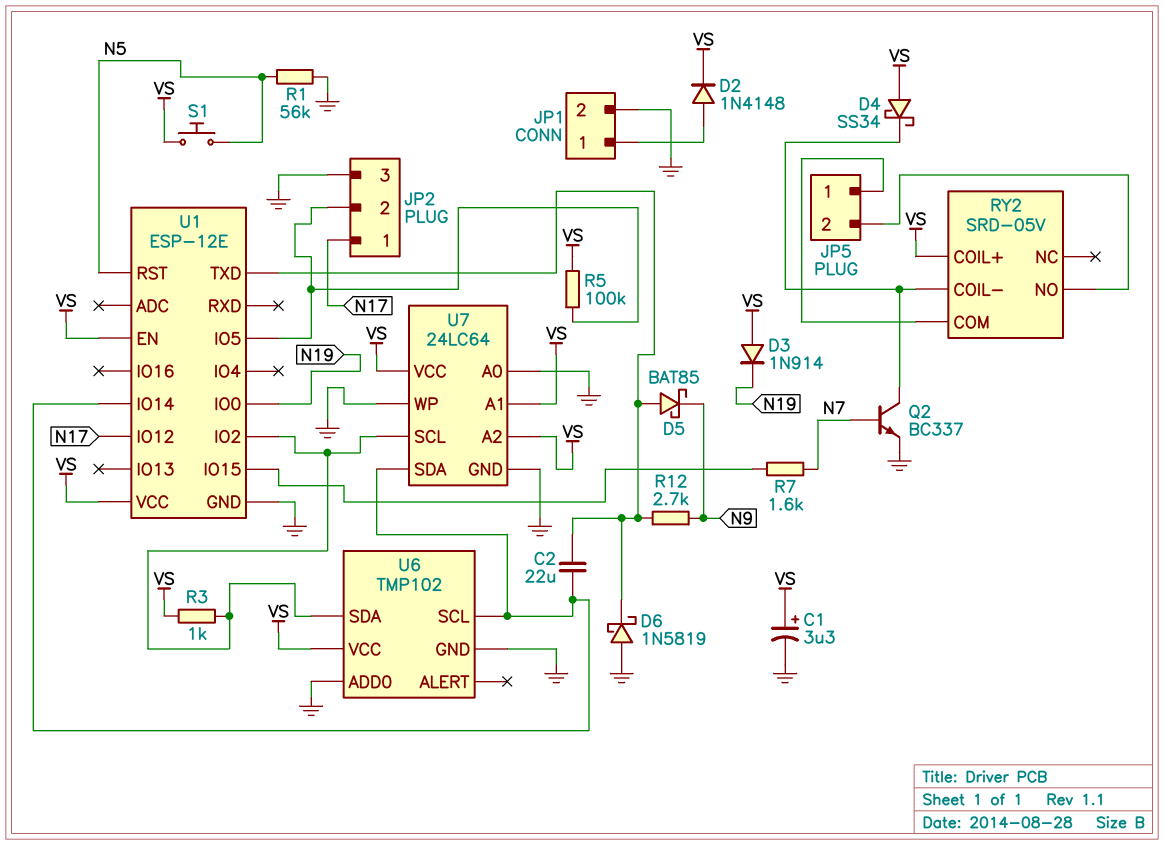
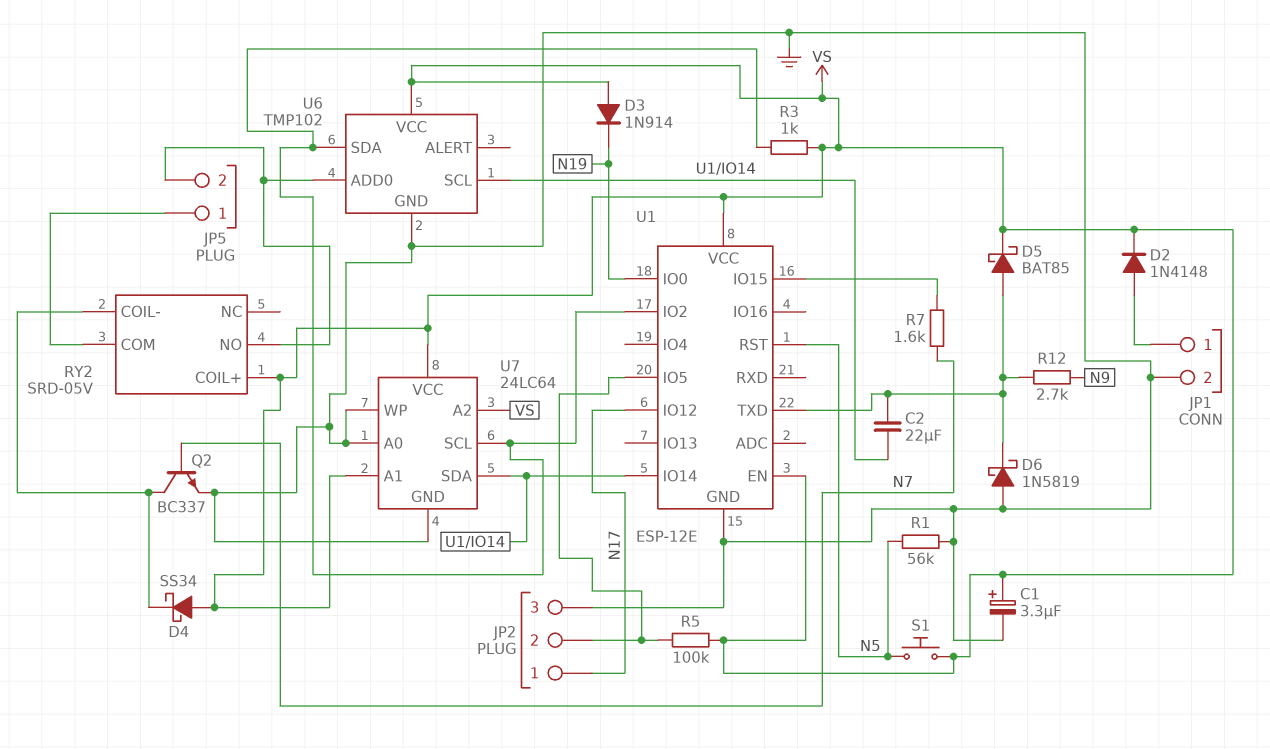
D5: schottky BAT85 (A U1/TXD, K N9) -> schottky BAT85 (A U1/TXD, K VS)
U6 pin ADD0: GND -> JP5/2

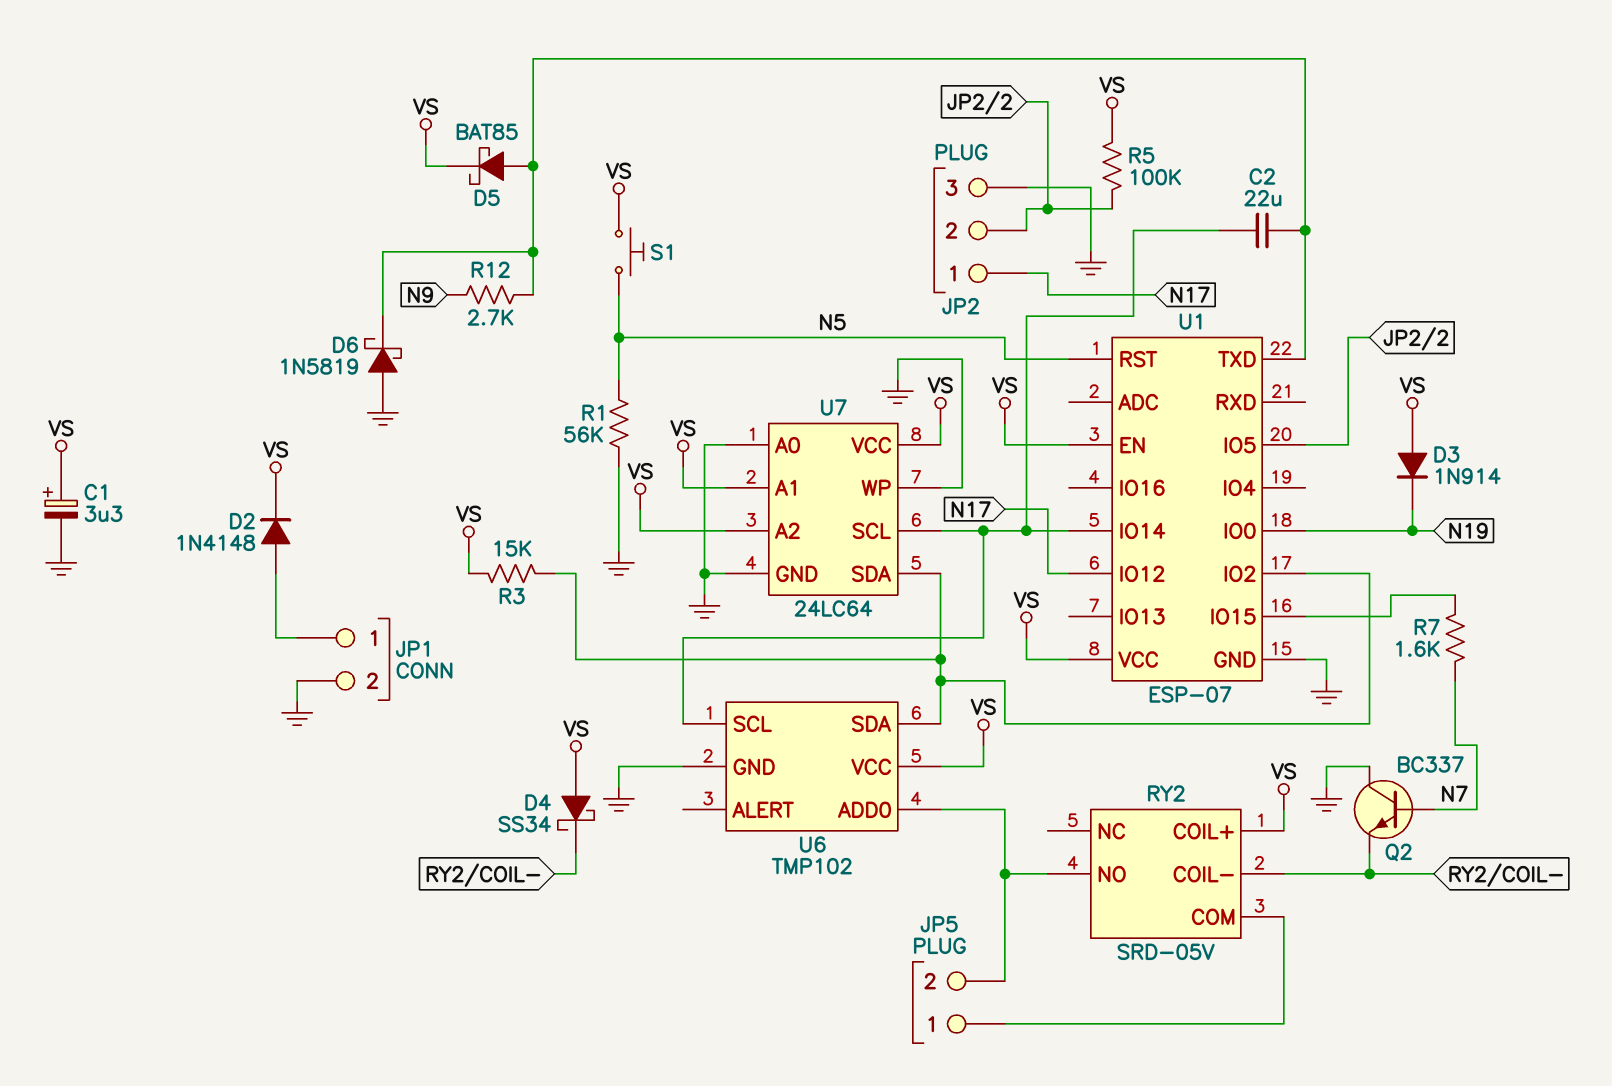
Q2: NPN BC337 (B N7, C RY2/COIL-, E GND) -> NPN BC337 (B N7, C GND, E RY2/COIL-)
R3: 1k (U1/IO2, VS) -> 15k (U1/IO2, VS)
U1: ESP-12E -> ESP-07
U7 pin SCL: U1/IO2 -> U1/IO14
U7 pin SDA: U1/IO14 -> U1/IO2

